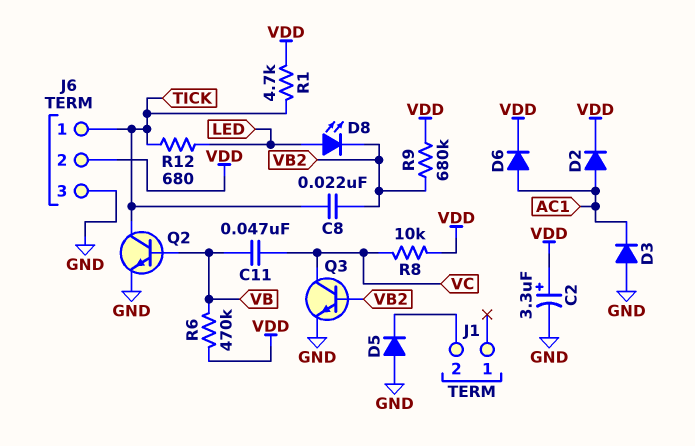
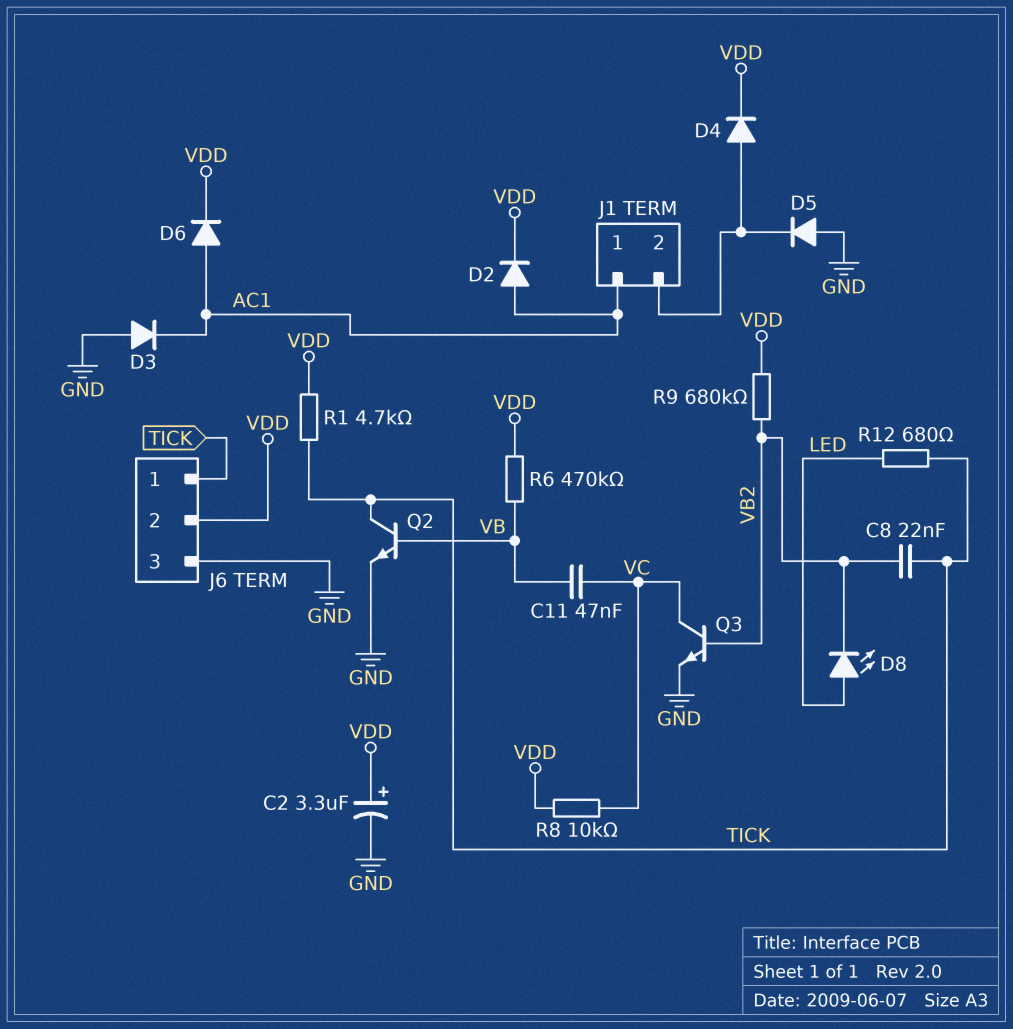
D4: none -> diode (A J1/2, K VDD)
J1 pin 1: none -> AC1

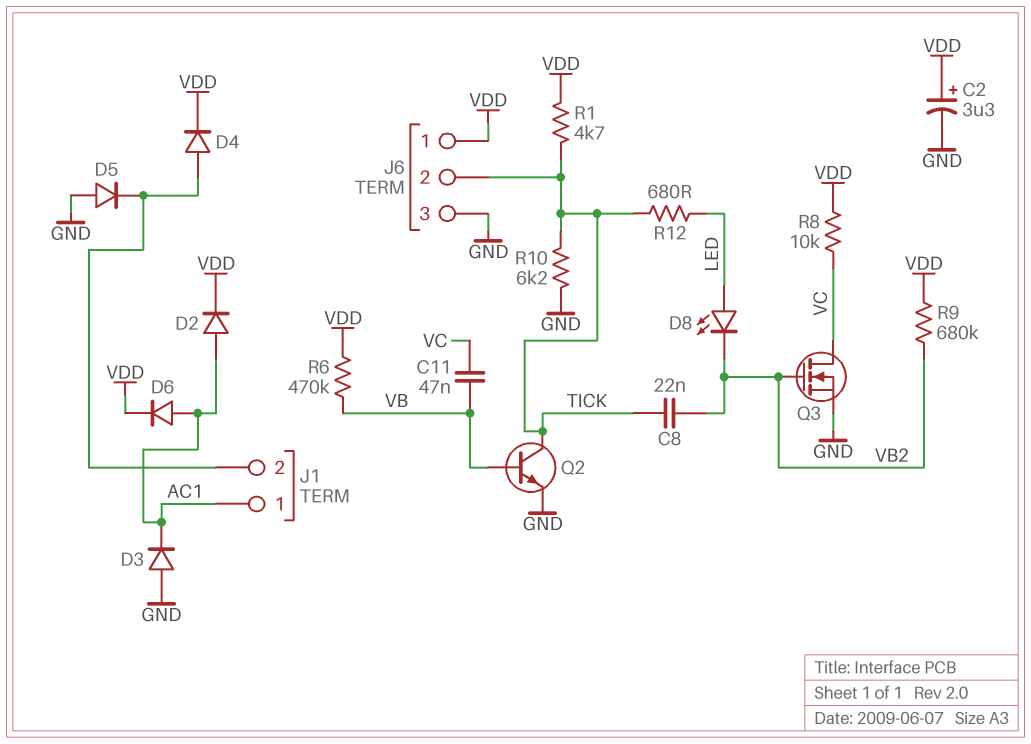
J6 pin 1: TICK -> VDD
J6 pin 2: VDD -> TICK
Q3: NPN (B VB2, C VC, E GND) -> NMOS (G VB2, D VC, S GND)
R10: none -> 6.2k (GND, TICK)

